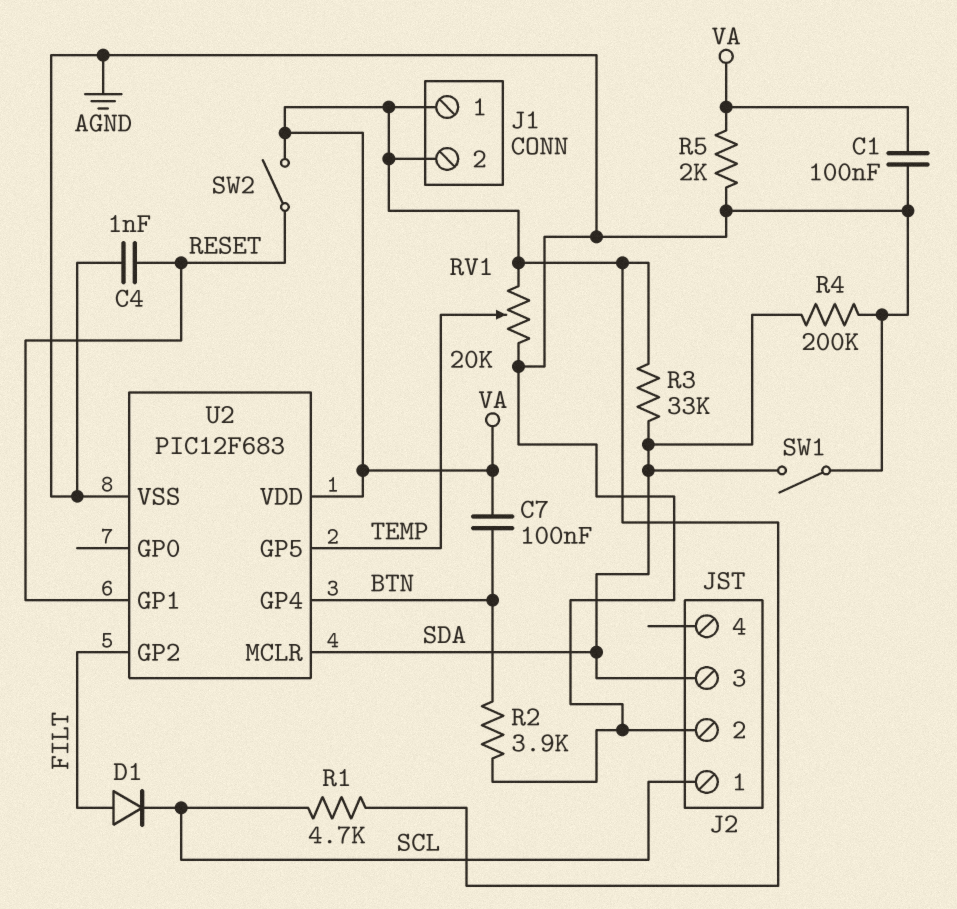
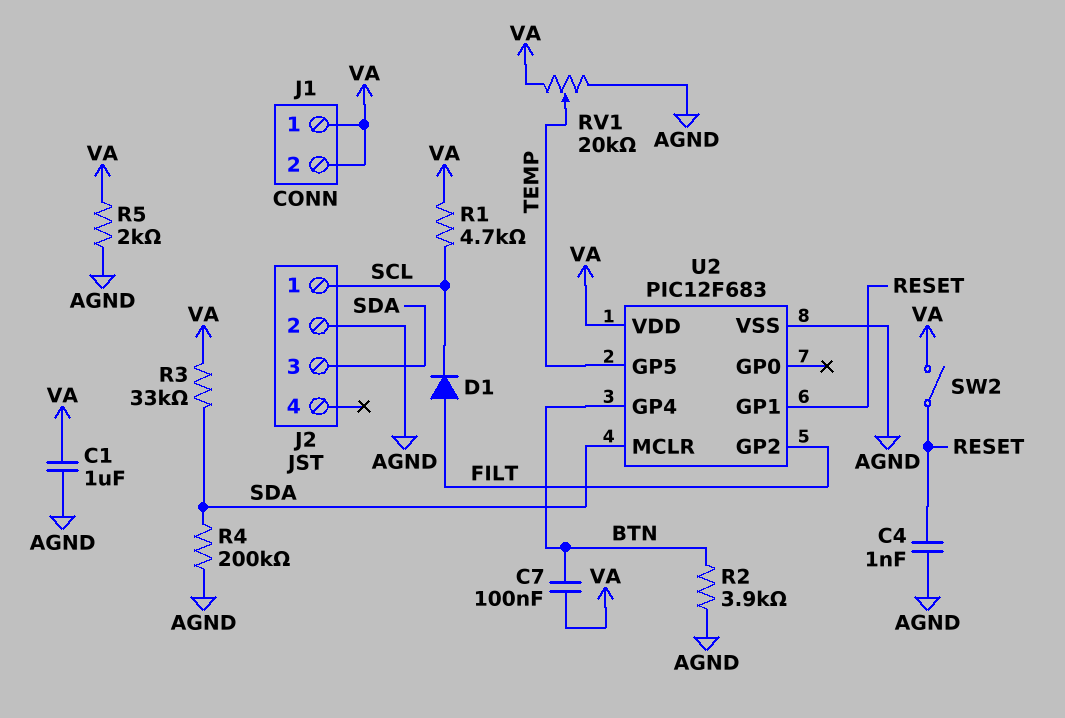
C1: 100nF (AGND, VA) -> 1uF (AGND, VA)
SW1: switch (AGND, SDA) -> none

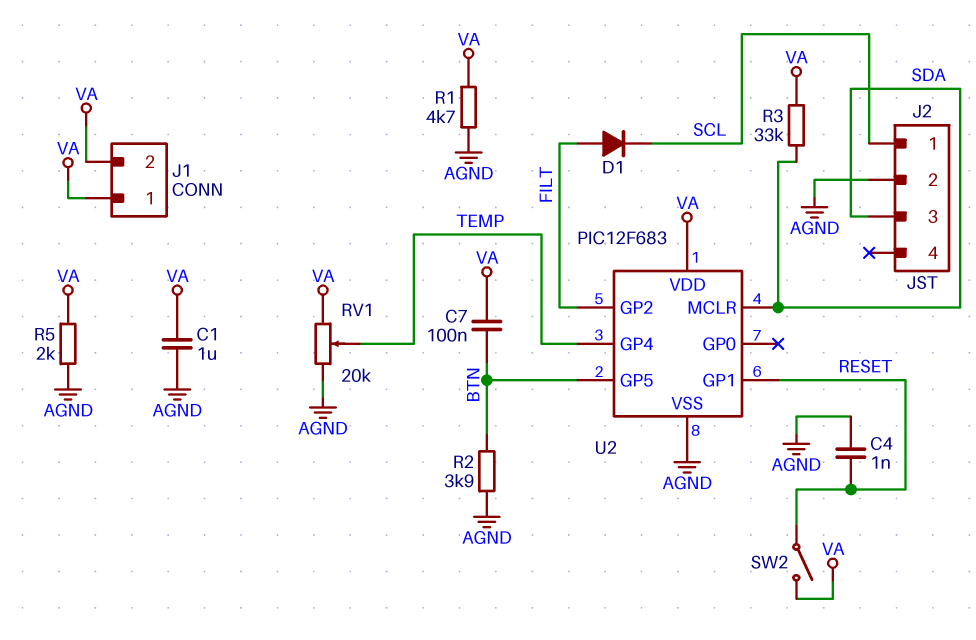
R1: 4.7k (SCL, VA) -> 4.7k (AGND, VA)
R4: 200k (AGND, SDA) -> none
U2 pin GP4: BTN -> TEMP
U2 pin GP5: TEMP -> BTN

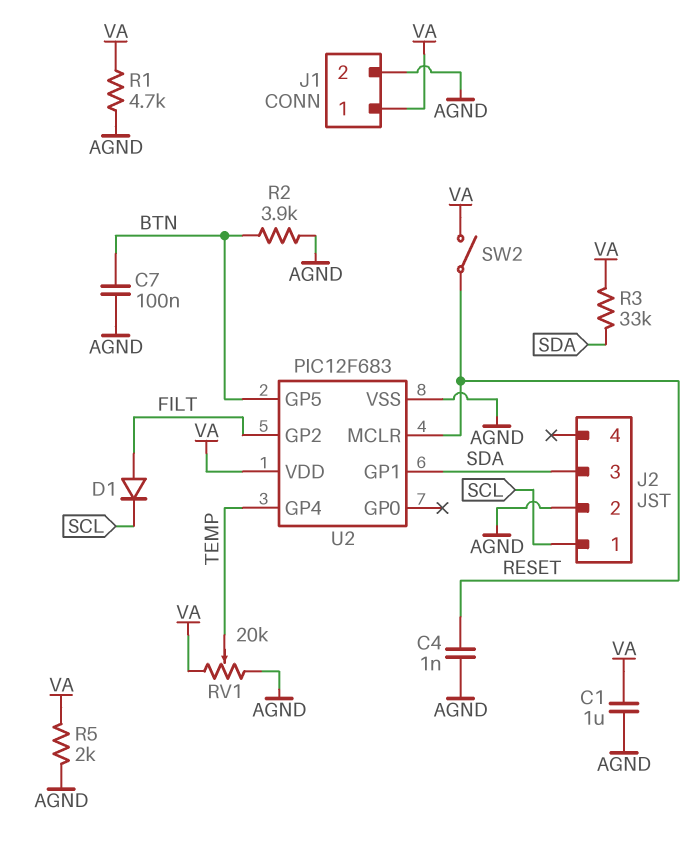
C7: 100nF (BTN, VA) -> 100nF (AGND, BTN)
J1 pin 2: VA -> AGND
U2 pin GP1: RESET -> SDA
U2 pin MCLR: SDA -> RESET

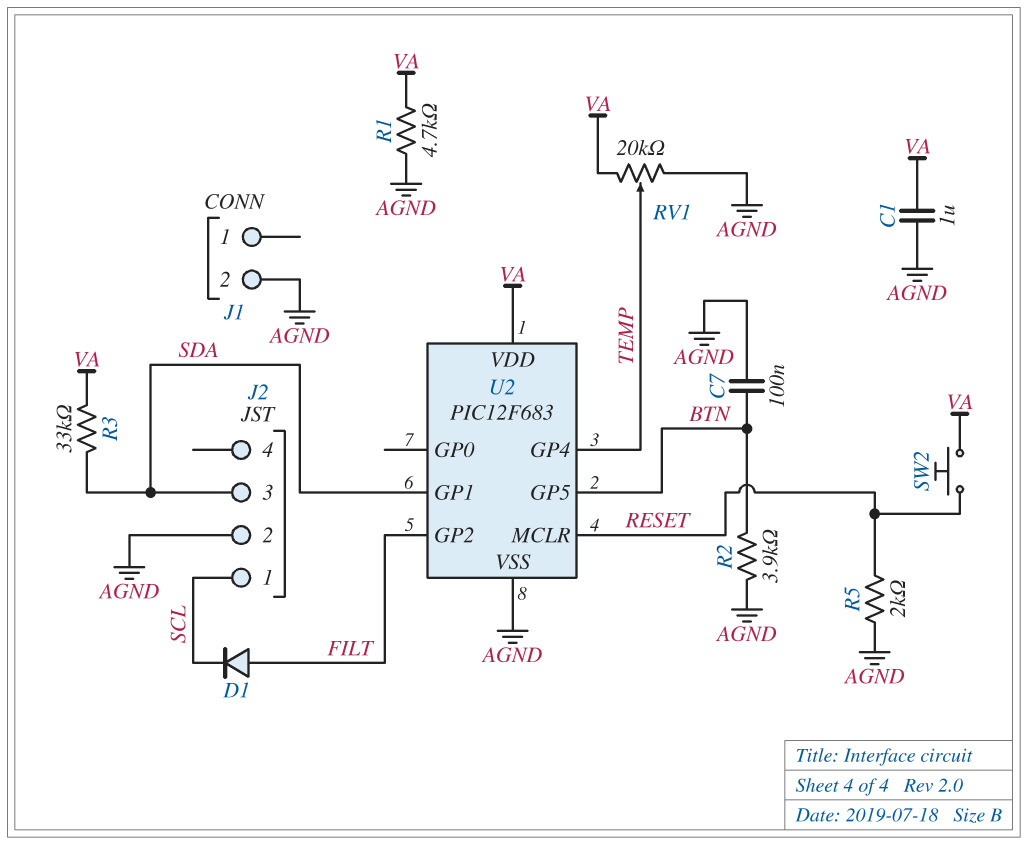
C4: 1nF (AGND, RESET) -> none
J1 pin 1: VA -> none
R5: 2k (AGND, VA) -> 2k (AGND, RESET)
SW2: switch (RESET, VA) -> button (RESET, VA)

